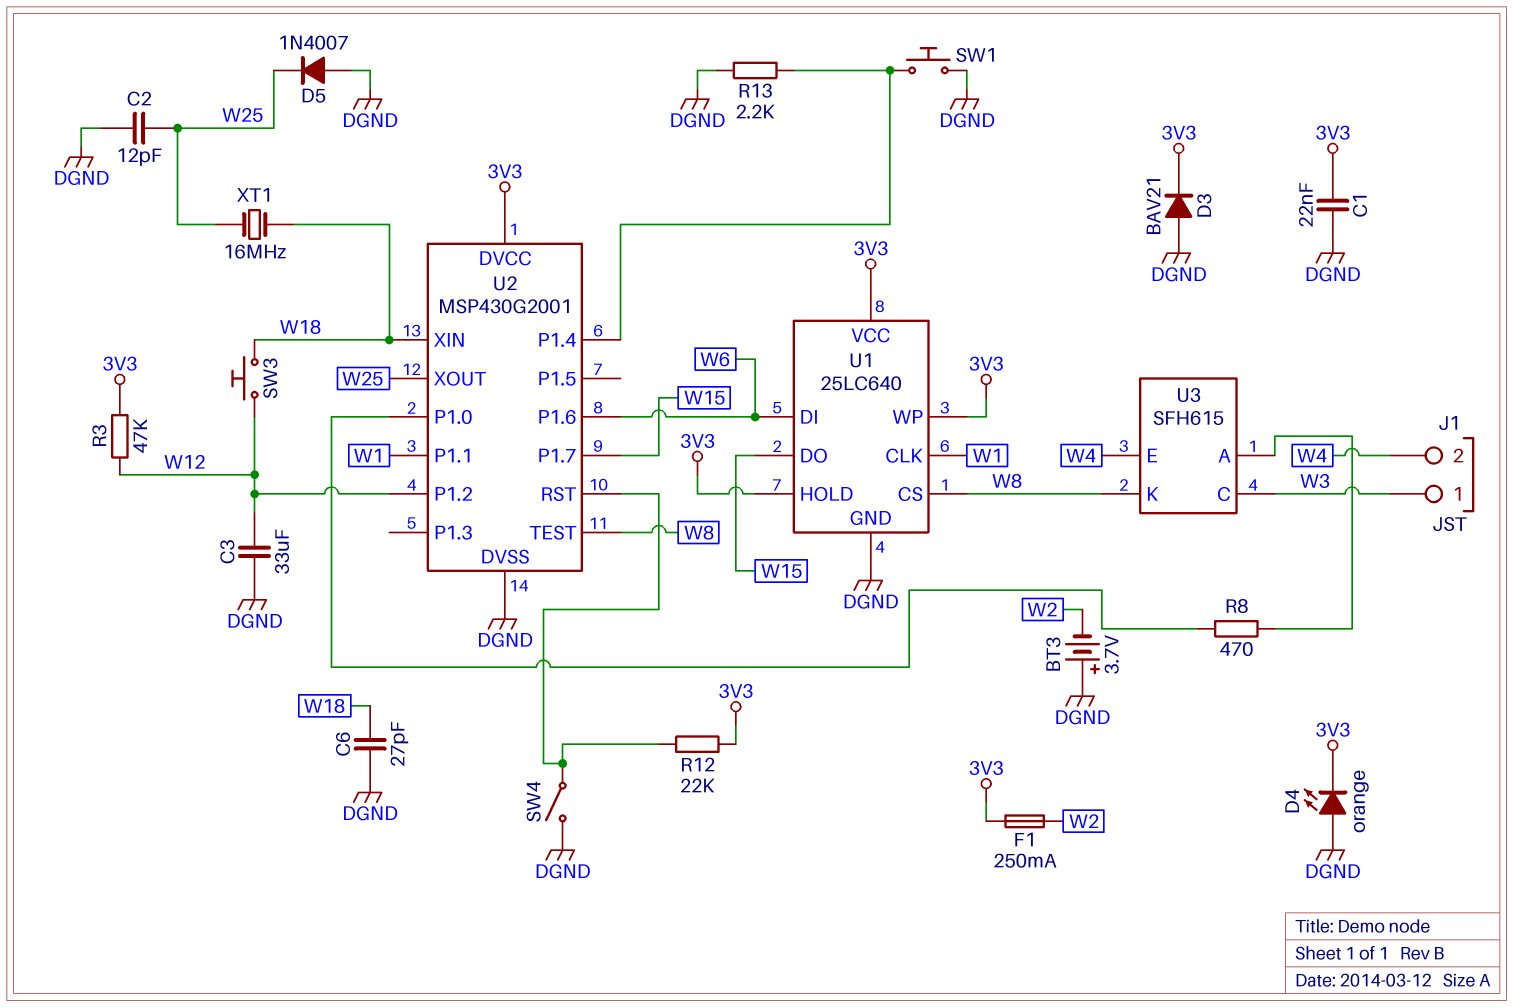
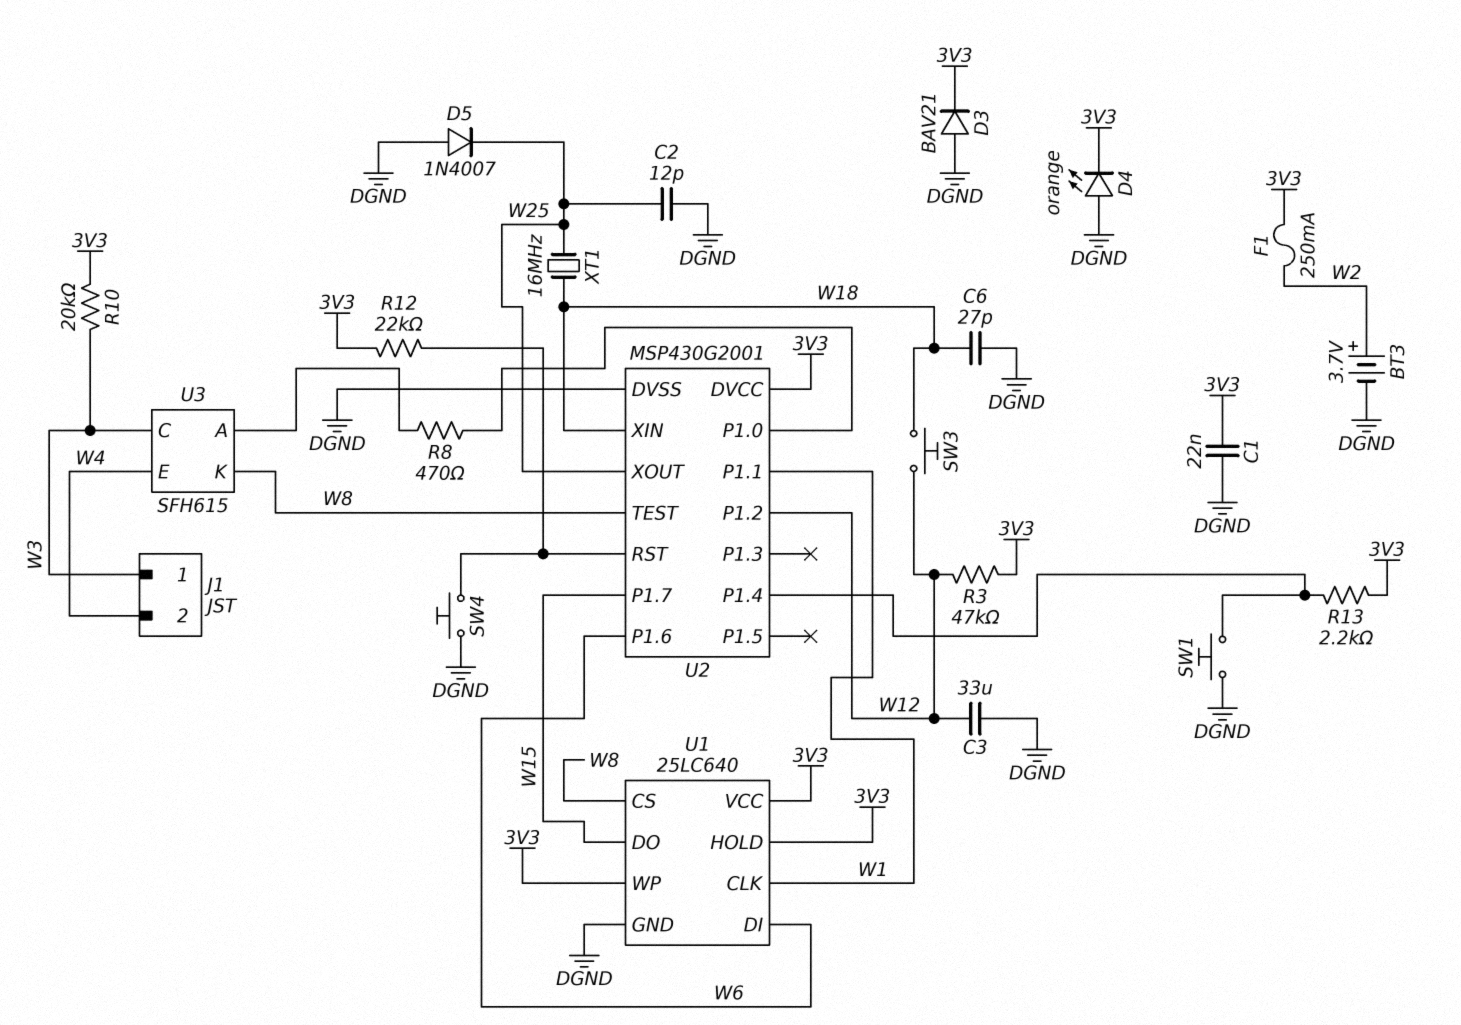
BT3: 3.7V (plus DGND, minus W2) -> 3.7V (plus W2, minus DGND)
R10: none -> 20k (3V3, W3)
R13: 2.2k (DGND, U2/P1.4) -> 2.2k (3V3, U2/P1.4)
SW4: switch (DGND, U2/RST) -> button (DGND, U2/RST)

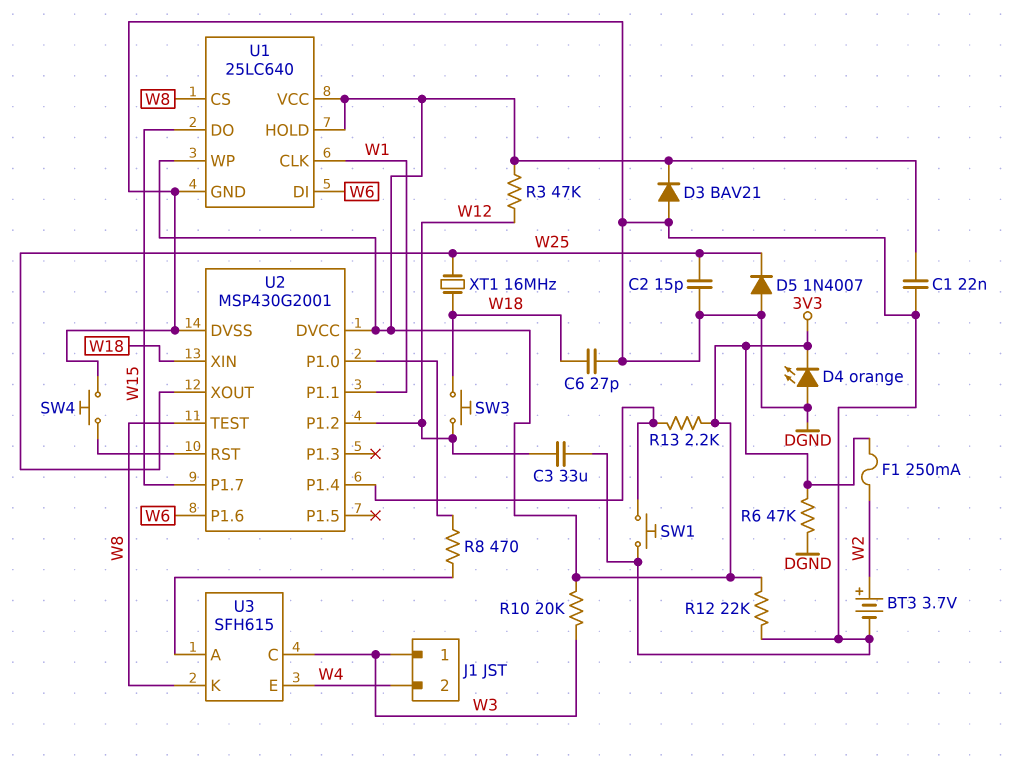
C2: 12pF (DGND, W25) -> 15pF (DGND, W25)
R6: none -> 47k (3V3, DGND)
R12: 22k (3V3, U2/RST) -> 22k (3V3, DGND)

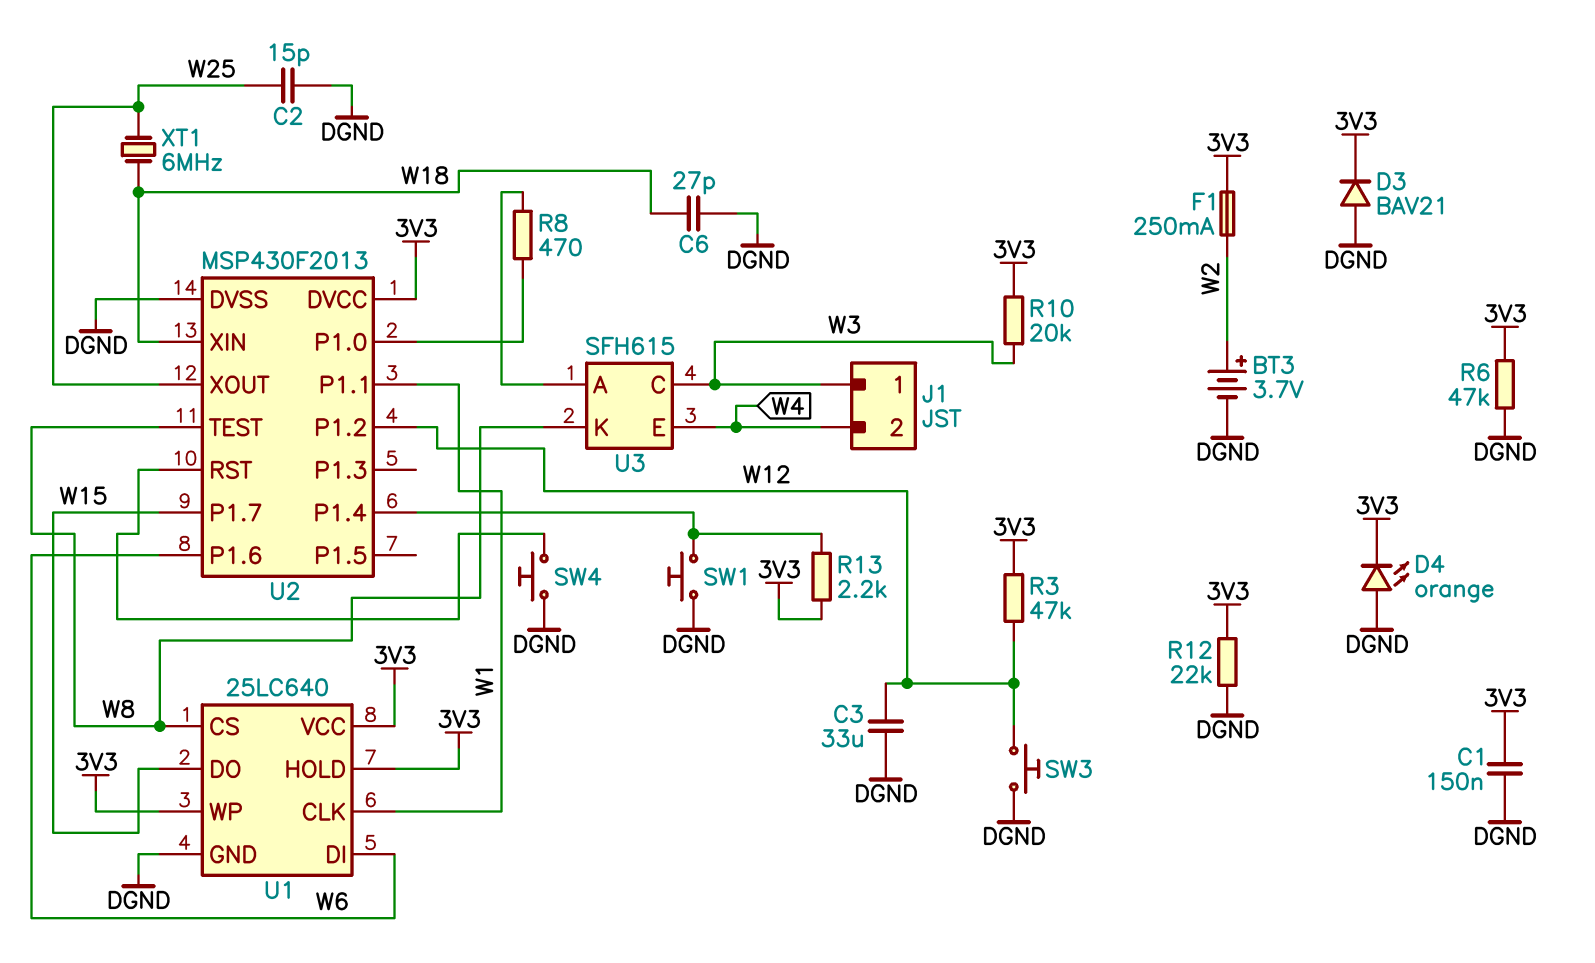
C1: 22nF (3V3, DGND) -> 150nF (3V3, DGND)
D5: diode 1N4007 (A DGND, K W25) -> none
SW3: button (W12, W18) -> button (DGND, W12)
U2: MSP430G2001 -> MSP430F2013
XT1: 16MHz (W18, W25) -> 6MHz (W18, W25)

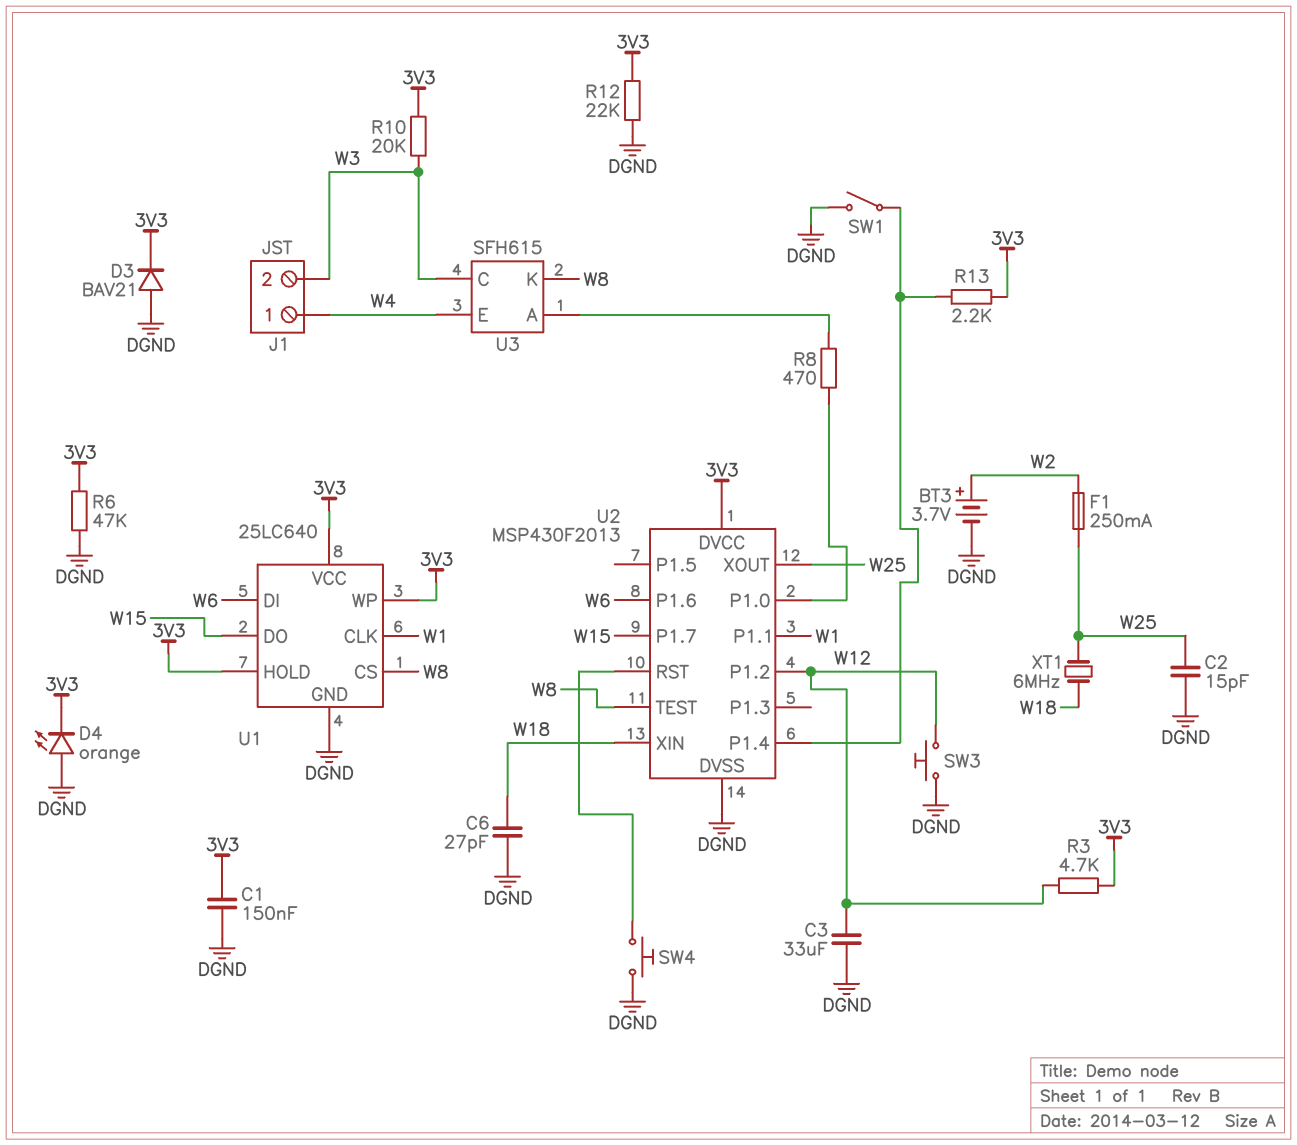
F1: 250mA (3V3, W2) -> 250mA (W2, W25)
J1 pin 1: W3 -> W4
J1 pin 2: W4 -> W3
R3: 47k (3V3, W12) -> 4.7k (3V3, W12)
SW1: button (DGND, U2/P1.4) -> switch (DGND, U2/P1.4)

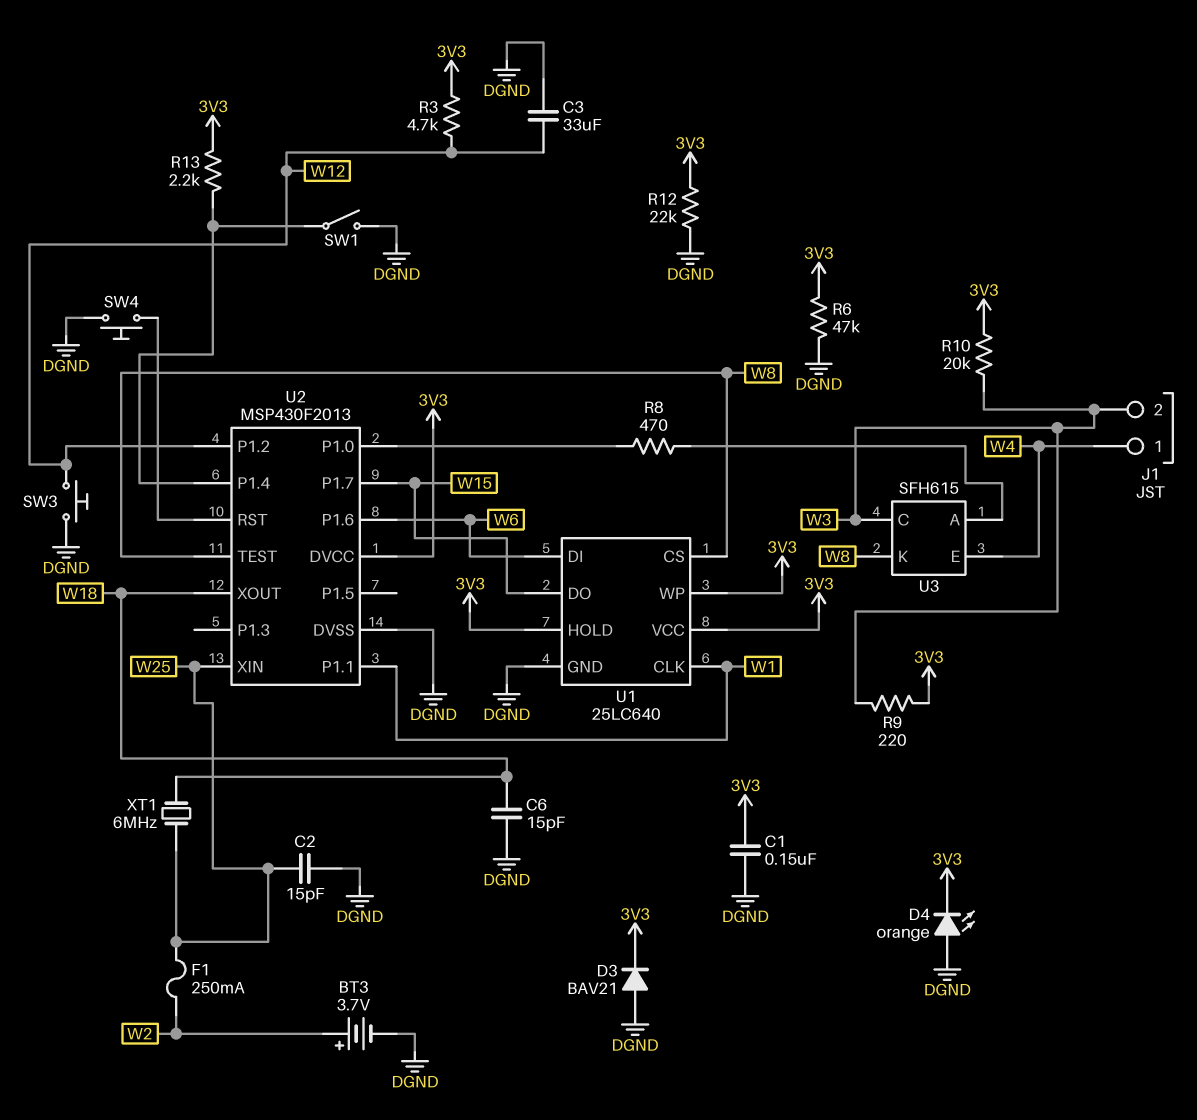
C6: 27pF (DGND, W18) -> 15pF (DGND, W18)
R9: none -> 220 (3V3, W3)
U2 pin XIN: W18 -> W25
U2 pin XOUT: W25 -> W18

